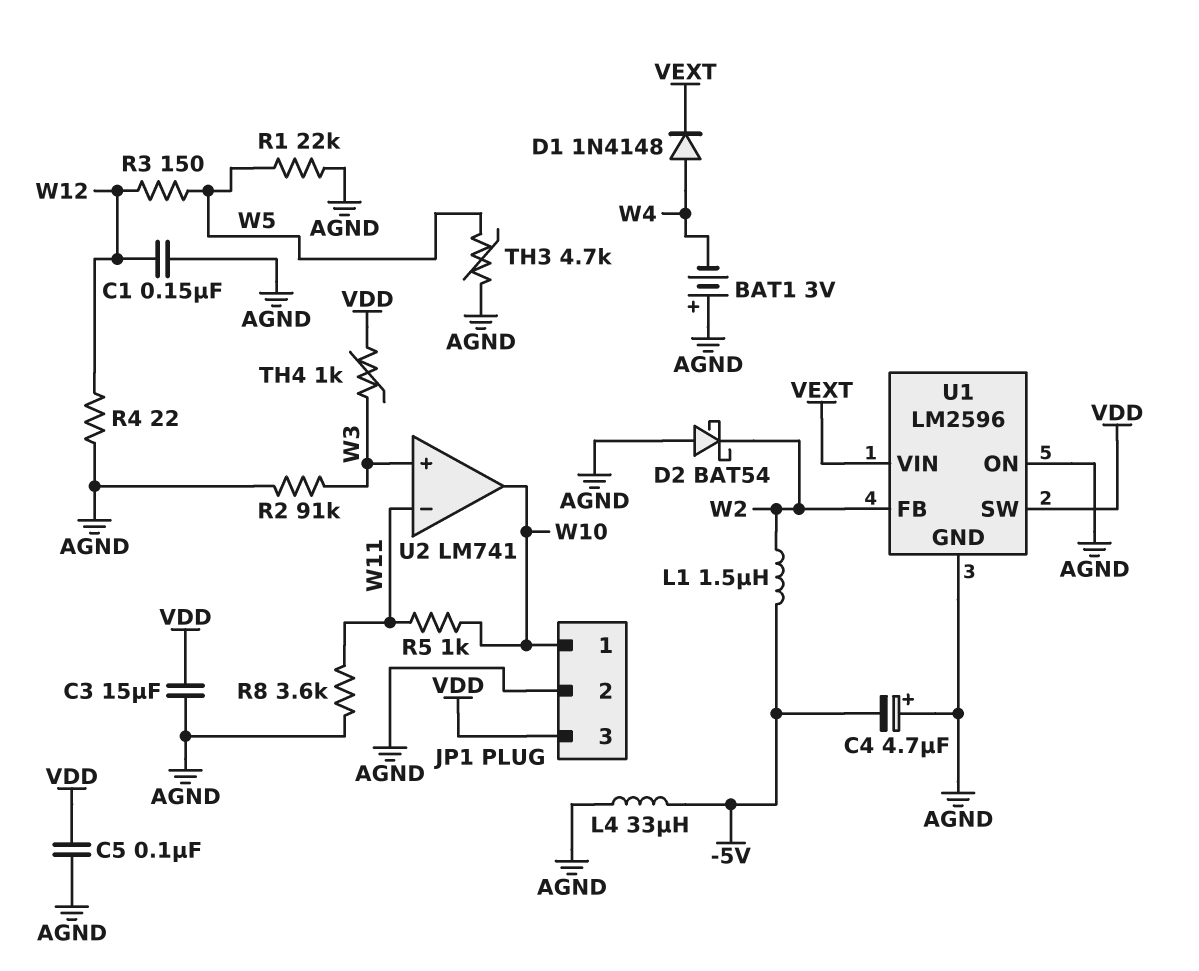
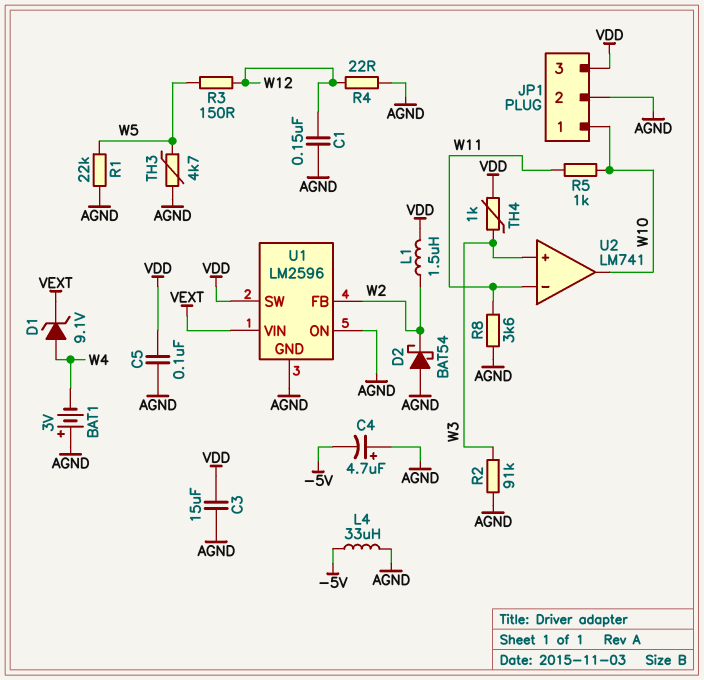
D1: diode 1N4148 (A W4, K VEXT) -> zener 9.1V (A W4, K VEXT)
L1: 1.5uH (-5V, W2) -> 1.5uH (VDD, W2)

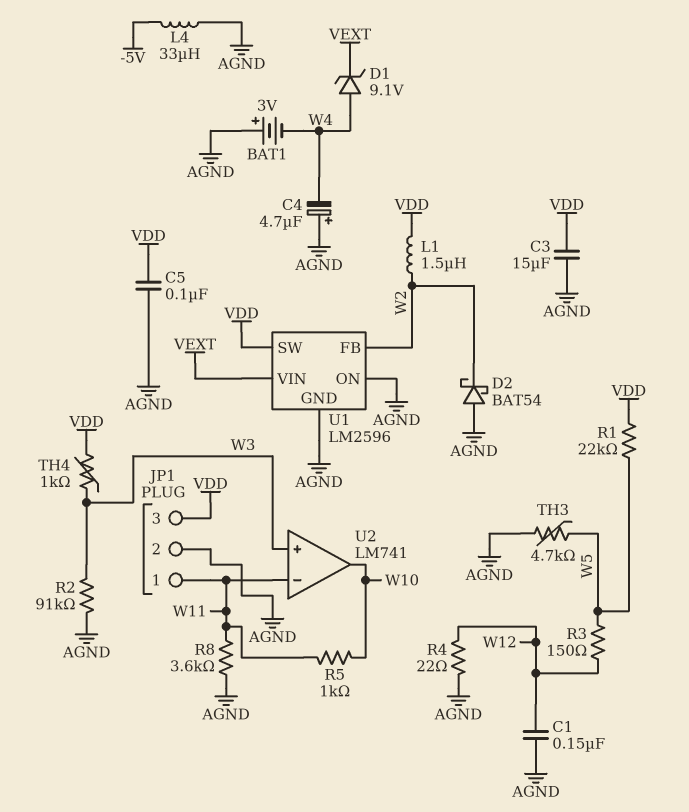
C4: 4.7uF (plus AGND, minus -5V) -> 4.7uF (plus AGND, minus W4)
JP1 pin 1: W10 -> W11
R1: 22k (AGND, W5) -> 22k (VDD, W5)

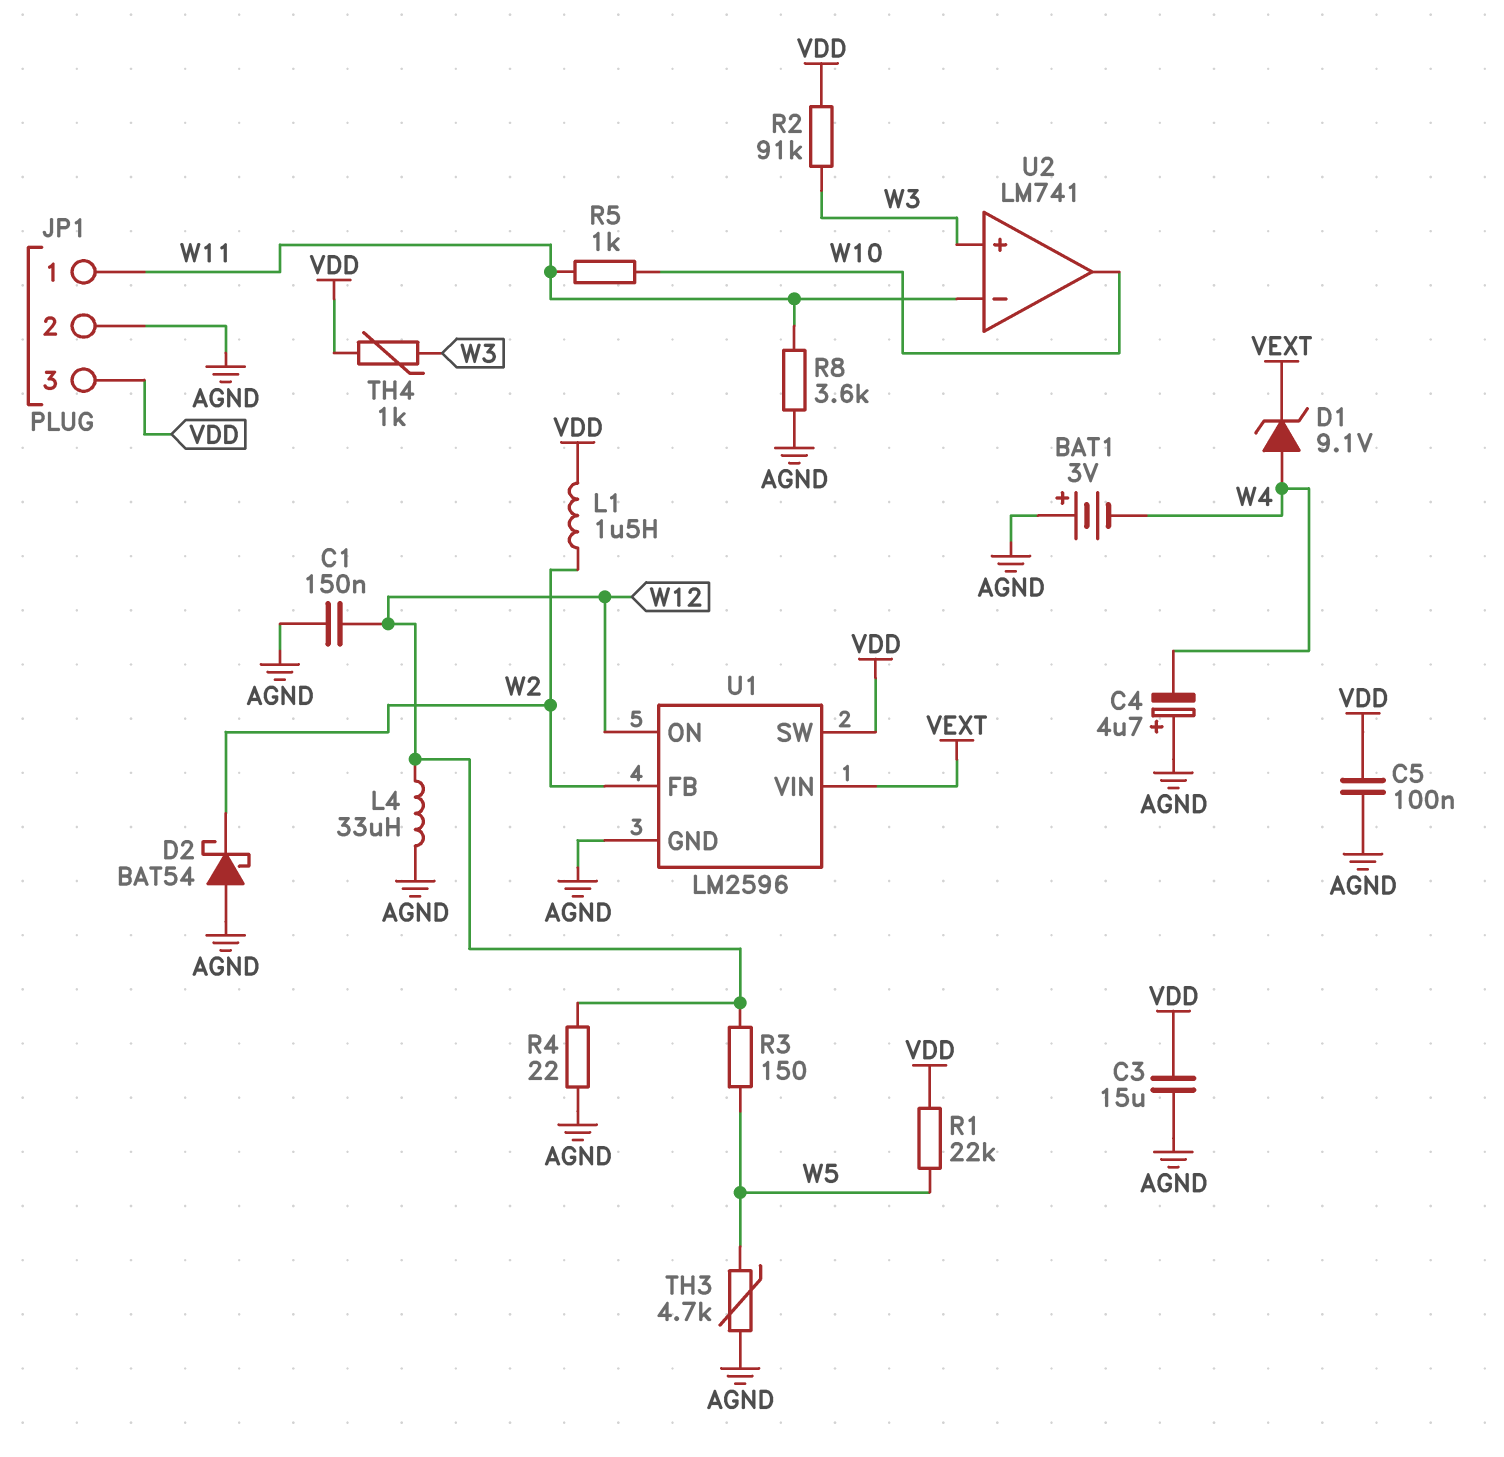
L4: 33uH (-5V, AGND) -> 33uH (AGND, W12)
R2: 91k (AGND, W3) -> 91k (VDD, W3)
U1 pin ON: AGND -> W12

